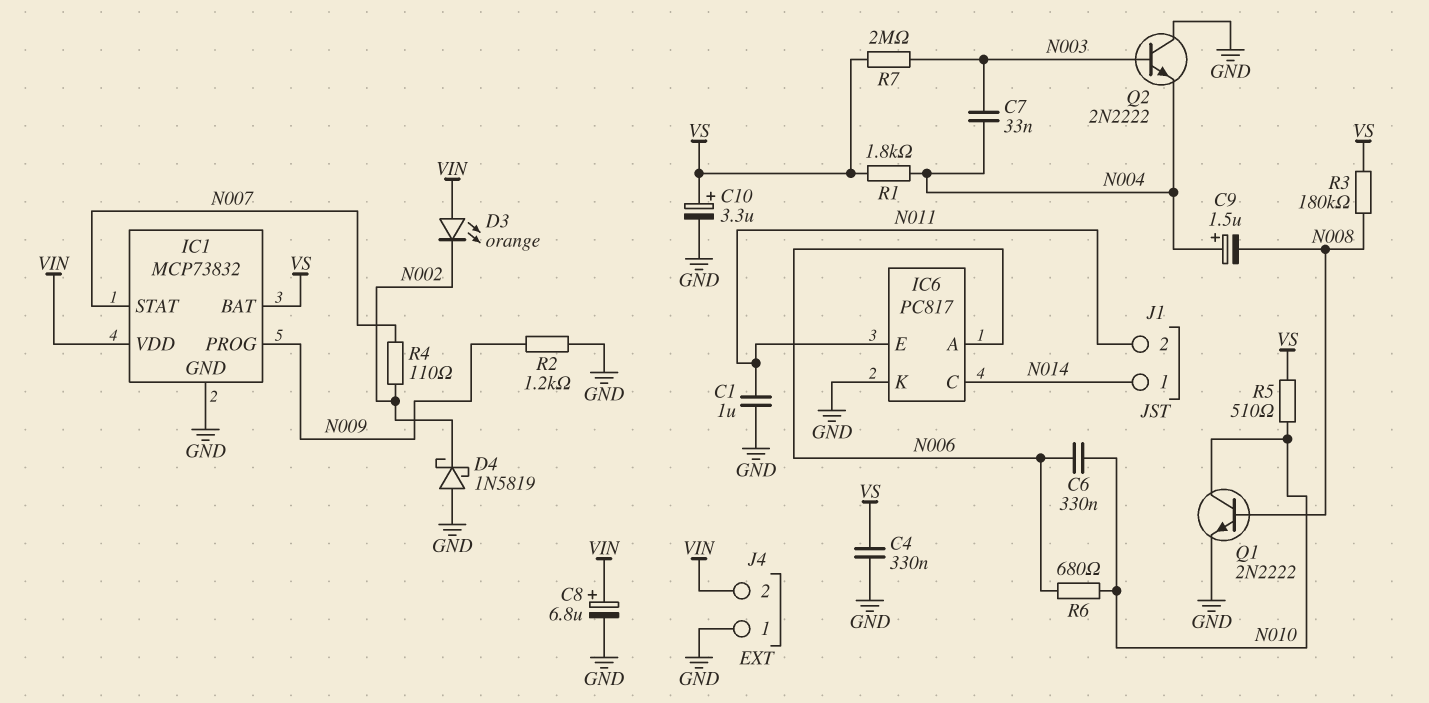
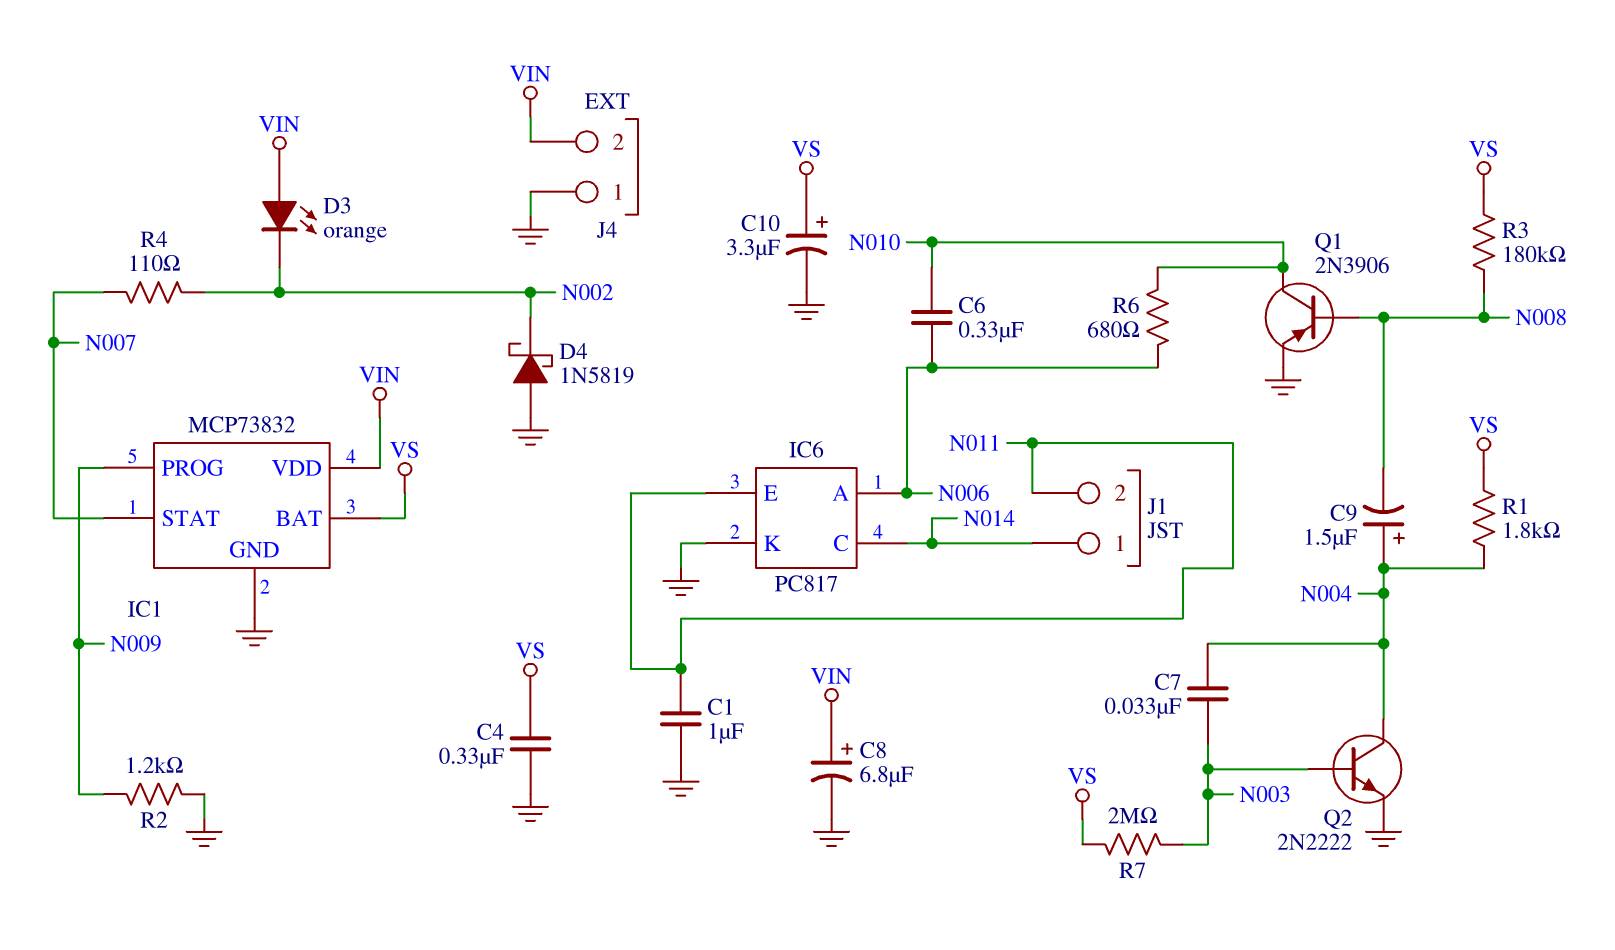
Q1: NPN 2N2222 (B N008, C N010, E GND) -> PNP 2N3906 (B N008, C N010, E GND)
Q2: NPN 2N2222 (B N003, C GND, E N004) -> NPN 2N2222 (B N003, C N004, E GND)
R5: 510 (N010, VS) -> none

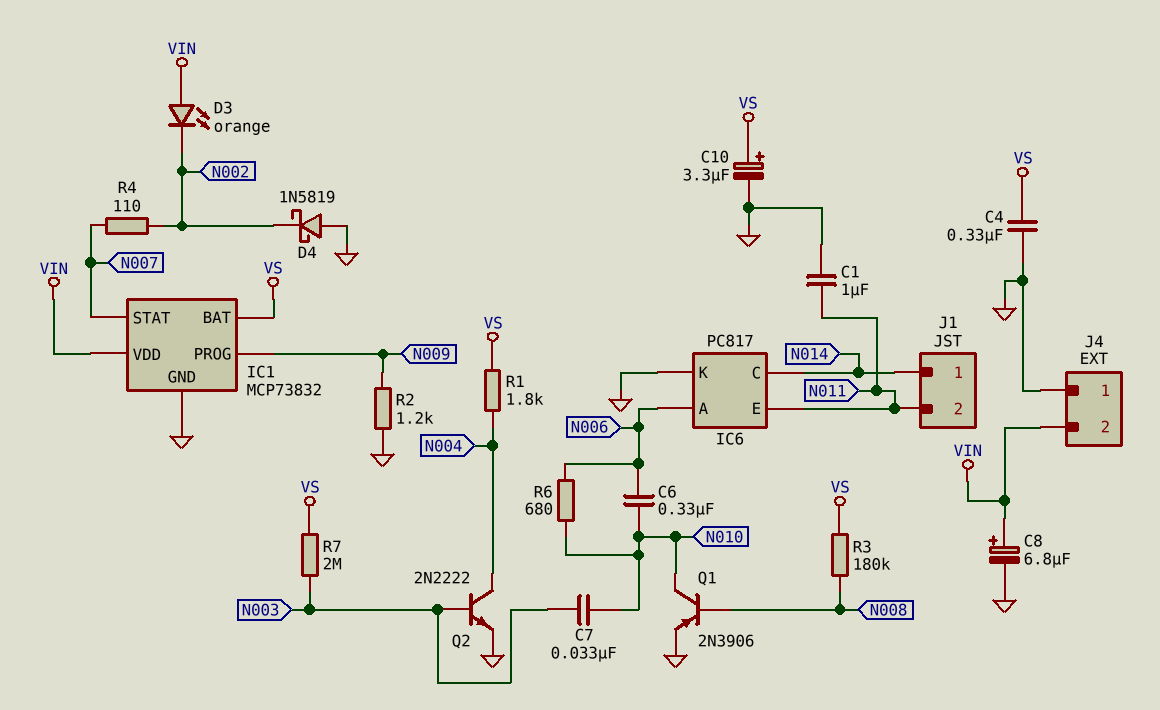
C7: 33nF (N003, N004) -> 33nF (N003, N010)
C9: 1.5uF (plus N004, minus N008) -> none

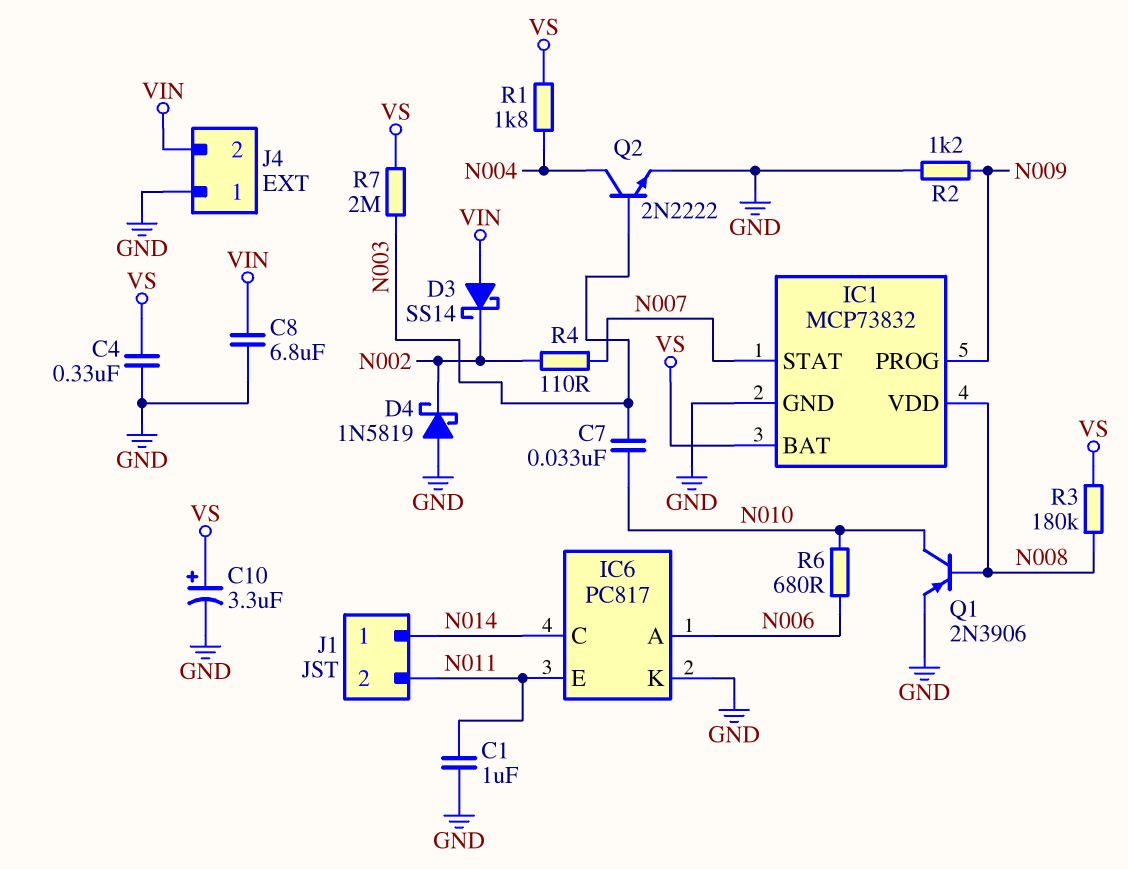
C6: 330nF (N006, N010) -> none
C8: 6.8uF (plus VIN, minus GND) -> 6.8uF (GND, VIN)
D3: LED orange (A VIN, K N002) -> schottky SS14 (A VIN, K N002)
IC1 pin VDD: VIN -> N008

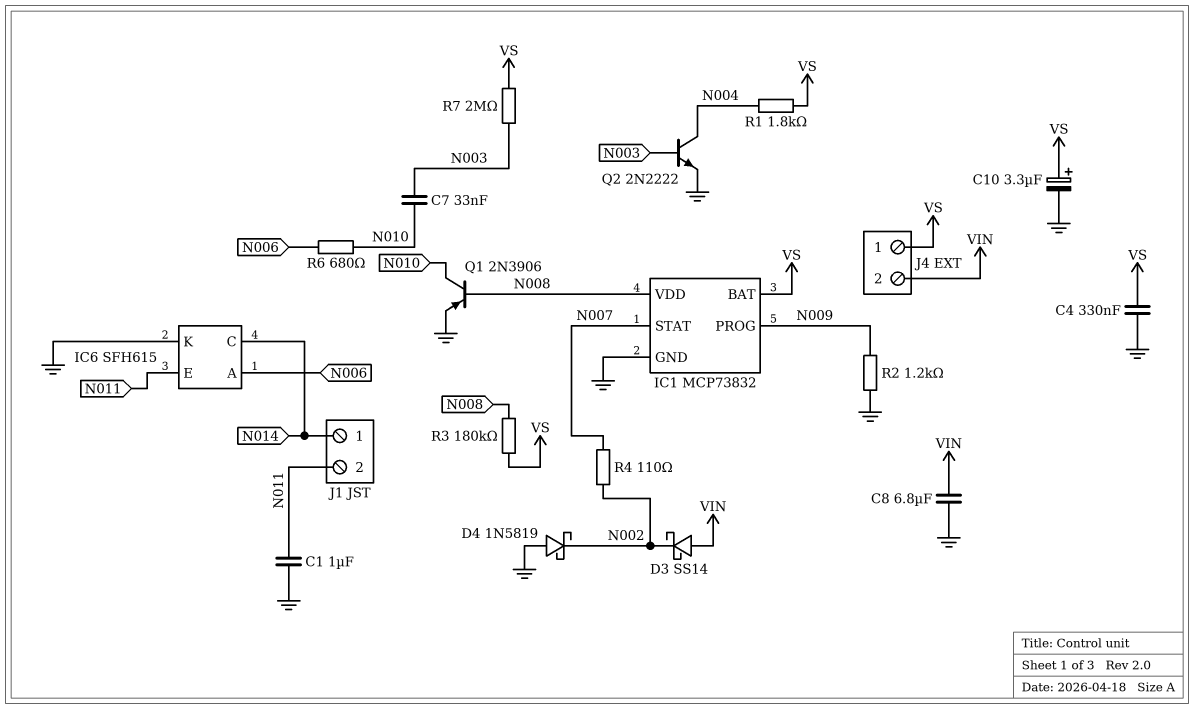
IC6: PC817 -> SFH615
J4 pin 1: GND -> VS

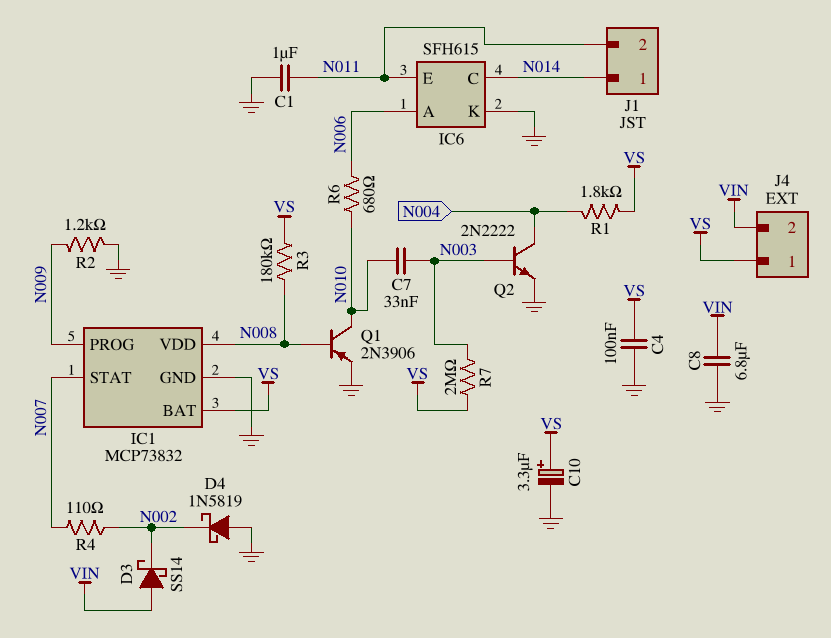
C4: 330nF (GND, VS) -> 100nF (GND, VS)

